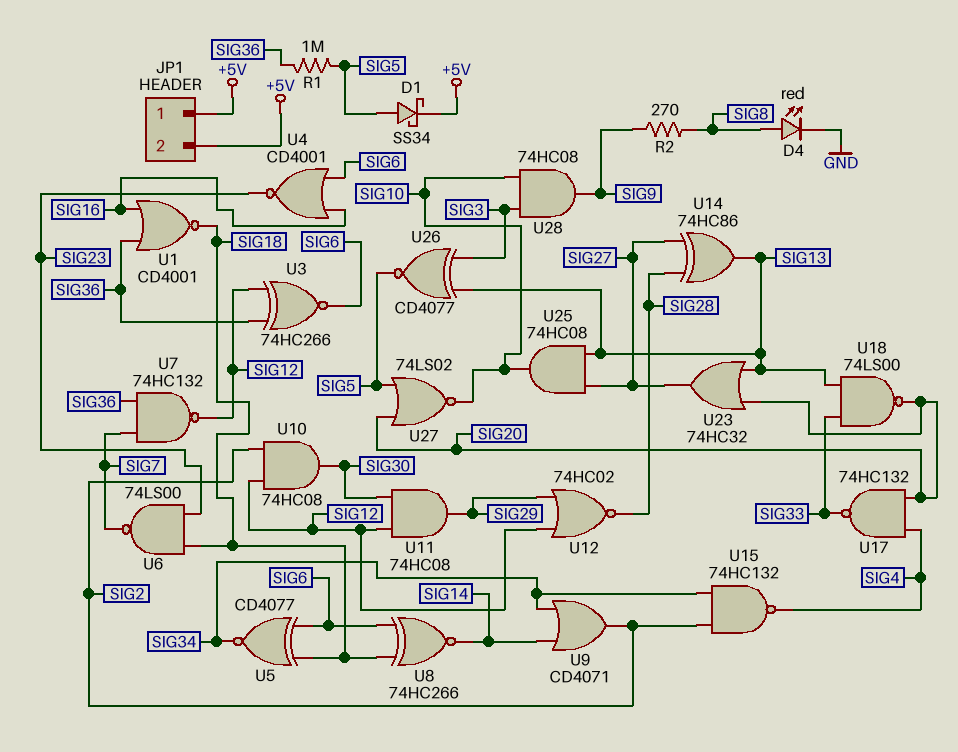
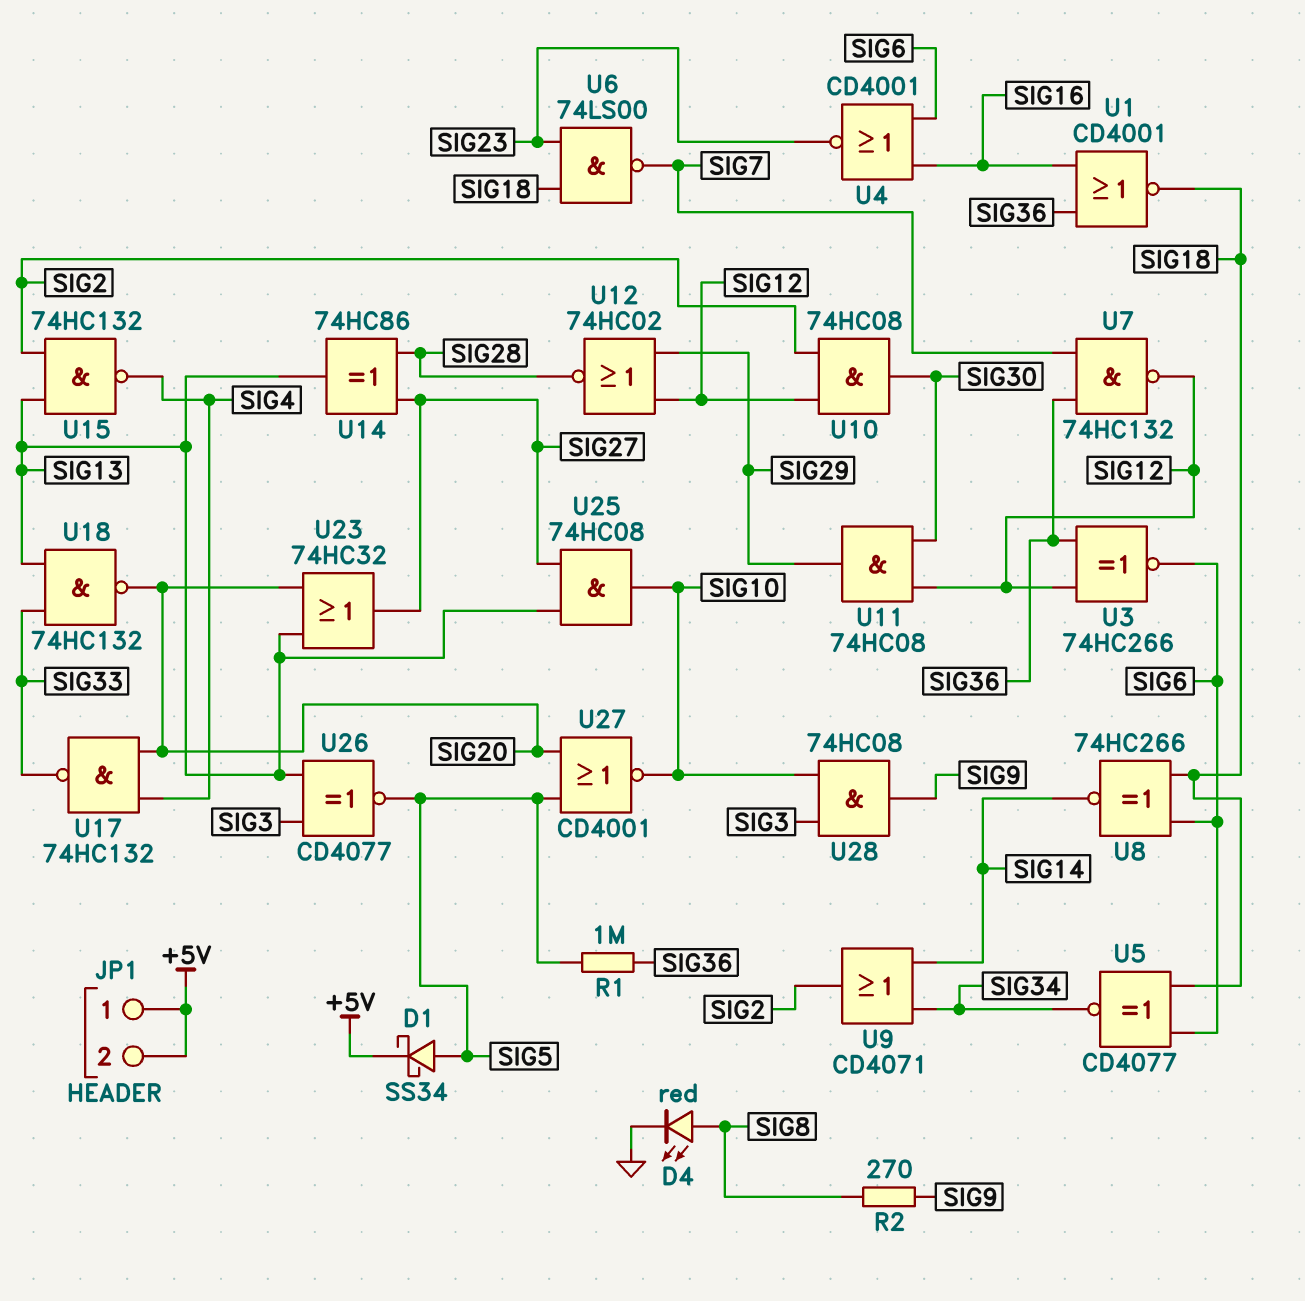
U15: NAND 74HC132 (in SIG2, in SIG34, out SIG4) -> NAND 74HC132 (in SIG2, in SIG13, out SIG4)
U18: NAND 74LS00 (in SIG13, in SIG33, out SIG20) -> NAND 74HC132 (in SIG13, in SIG33, out SIG20)
U27: NOR 74LS02 (in SIG5, in SIG20, out SIG10) -> NOR CD4001 (in SIG5, in SIG20, out SIG10)

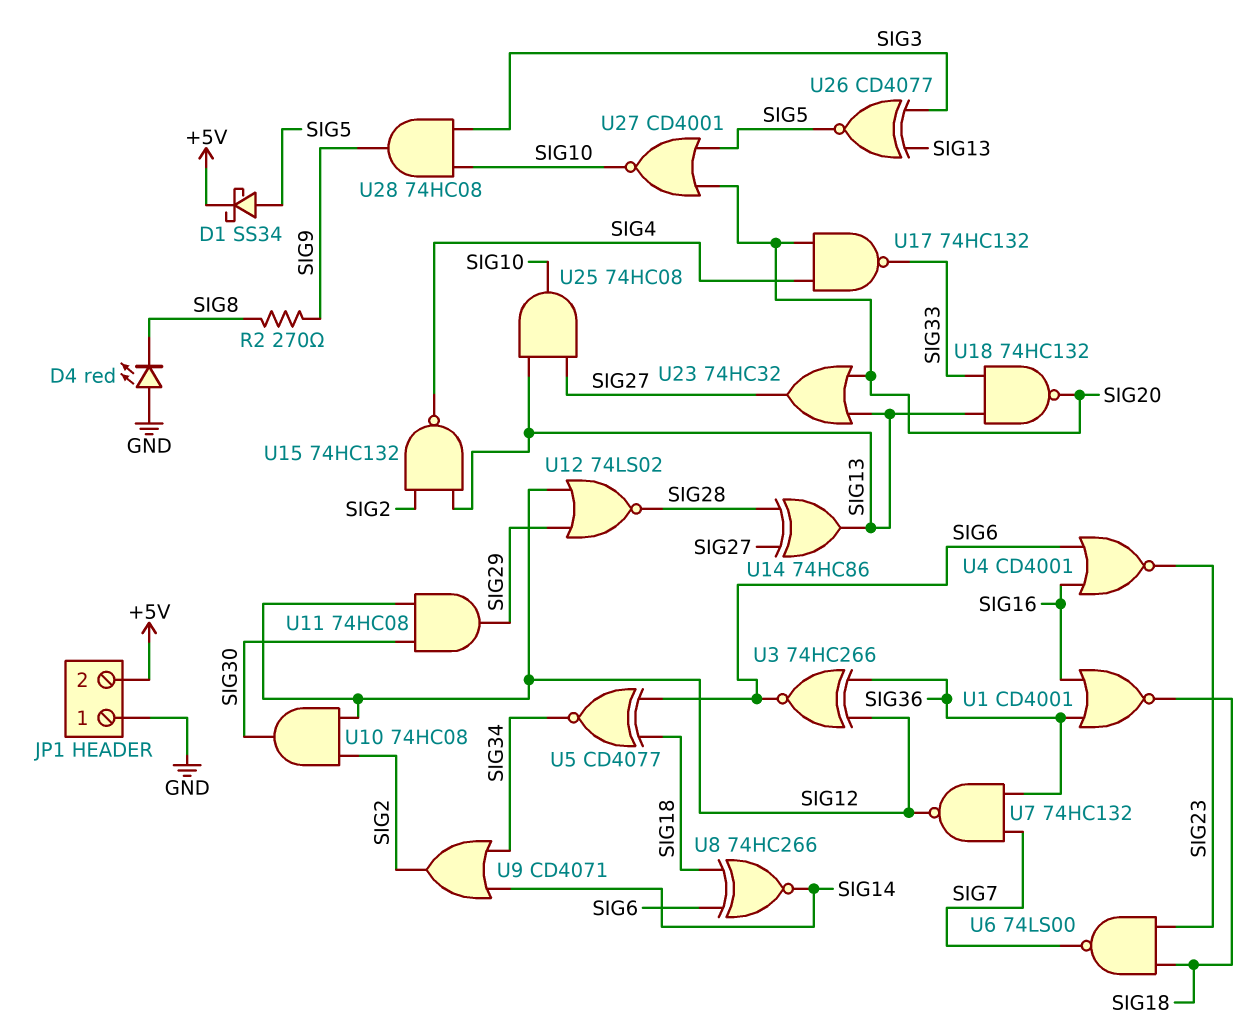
D4: LED red (A SIG8, K GND) -> LED red (A GND, K SIG8)
JP1 pin 1: +5V -> GND
R1: 1M (SIG5, SIG36) -> none
U12: NOR 74HC02 (in SIG12, in SIG29, out SIG28) -> NOR 74LS02 (in SIG12, in SIG29, out SIG28)

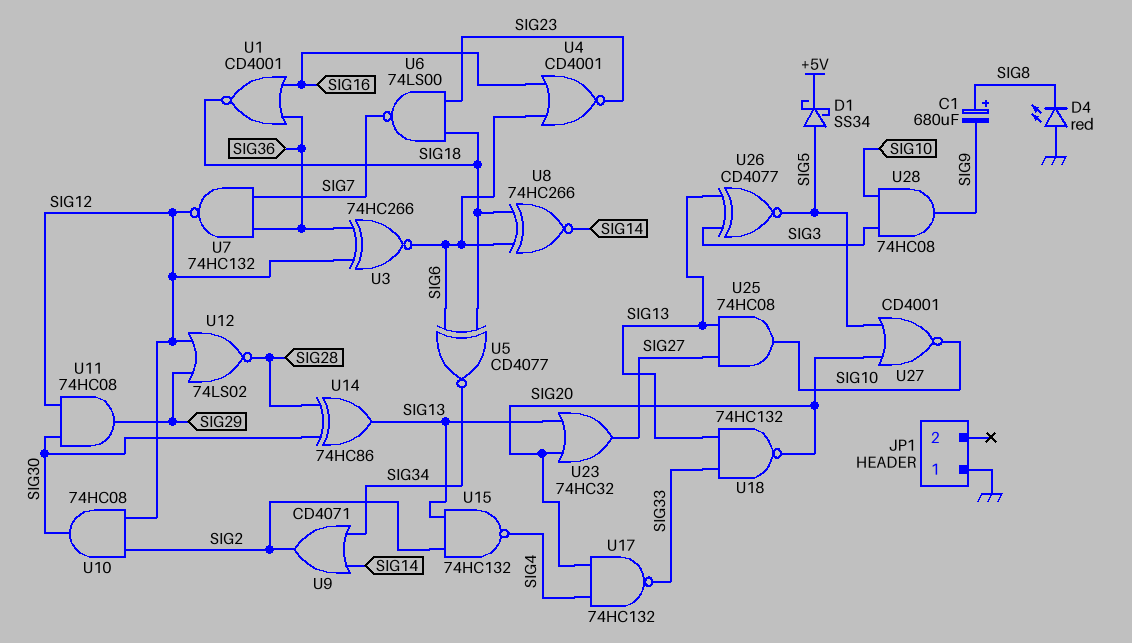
C1: none -> 680uF (plus SIG8, minus SIG9)
JP1 pin 2: +5V -> none
R2: 270 (SIG8, SIG9) -> none
U14: XOR 74HC86 (in SIG27, in SIG28, out SIG13) -> XOR 74HC86 (in SIG28, in SIG30, out SIG13)

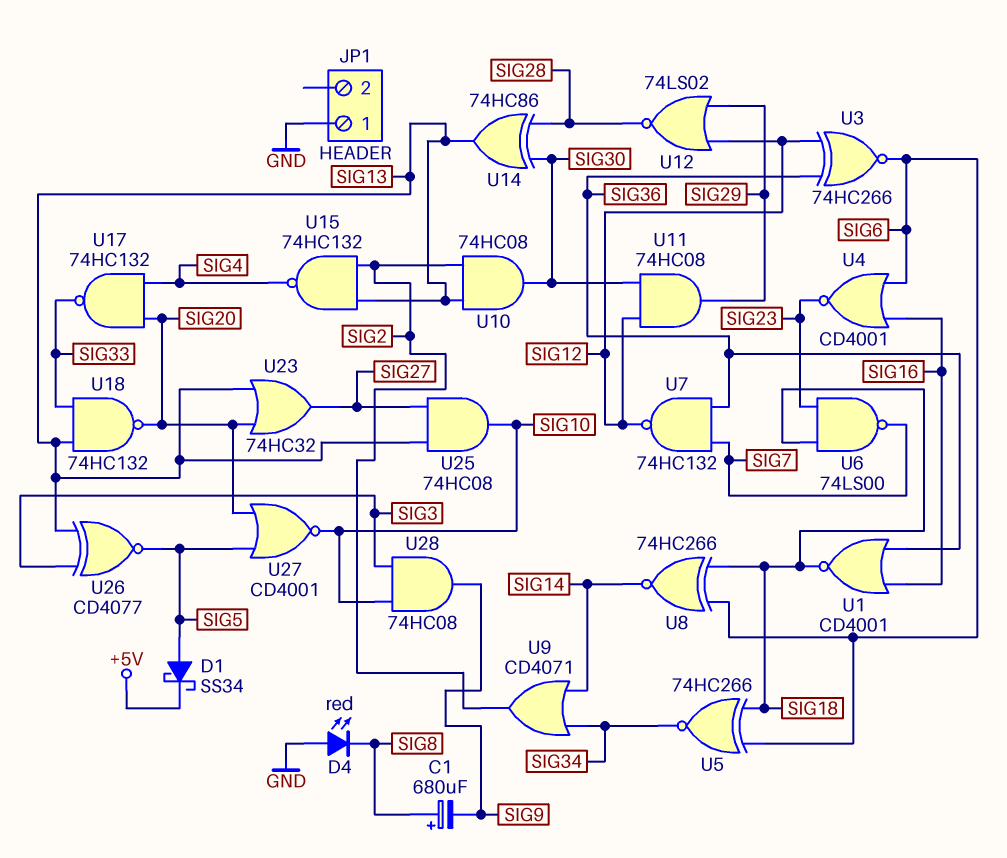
U5: XNOR CD4077 (in SIG6, in SIG18, out SIG34) -> XNOR 74HC266 (in SIG6, in SIG18, out SIG34)
U10: AND 74HC08 (in SIG2, in SIG12, out SIG30) -> AND 74HC08 (in SIG2, in SIG13, out SIG30)

